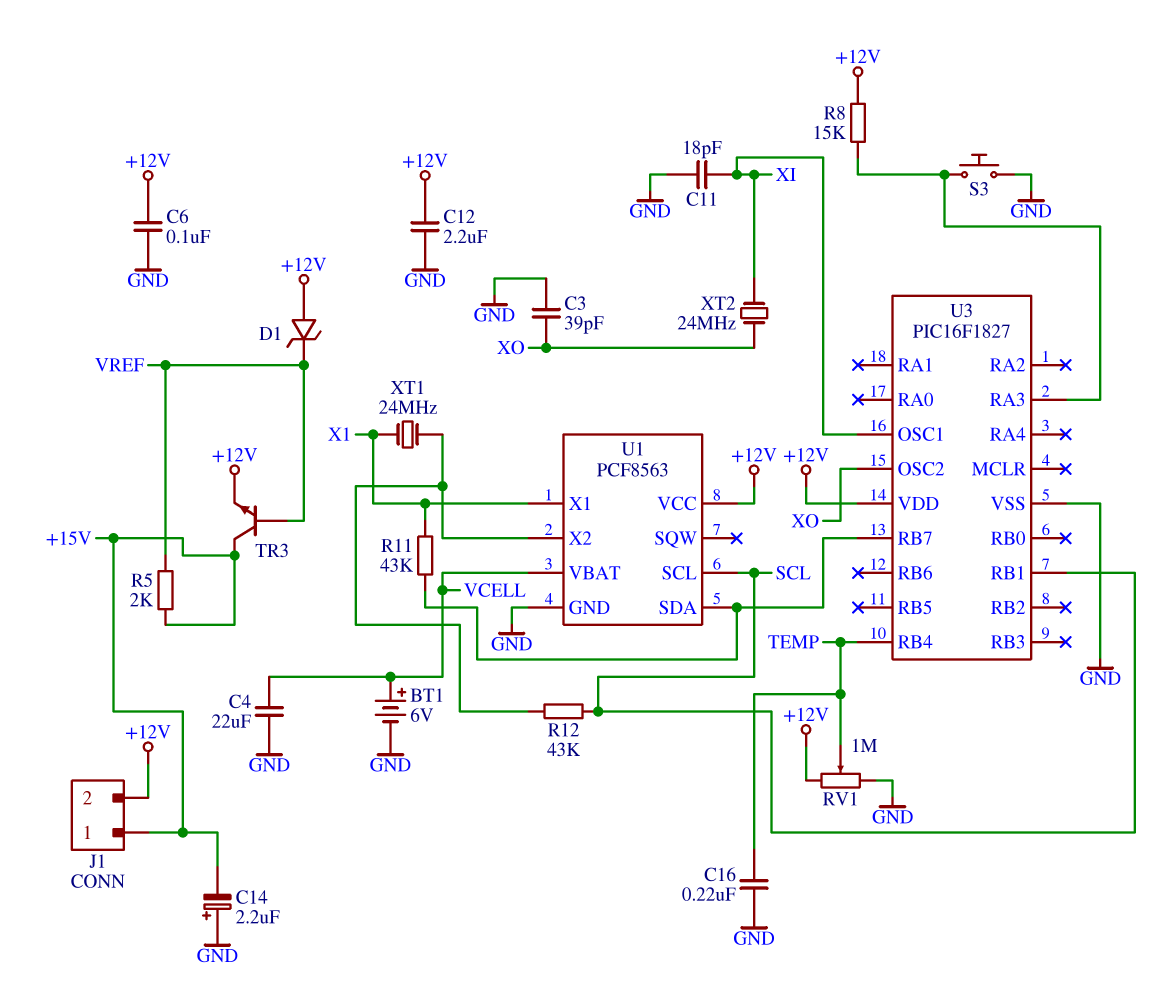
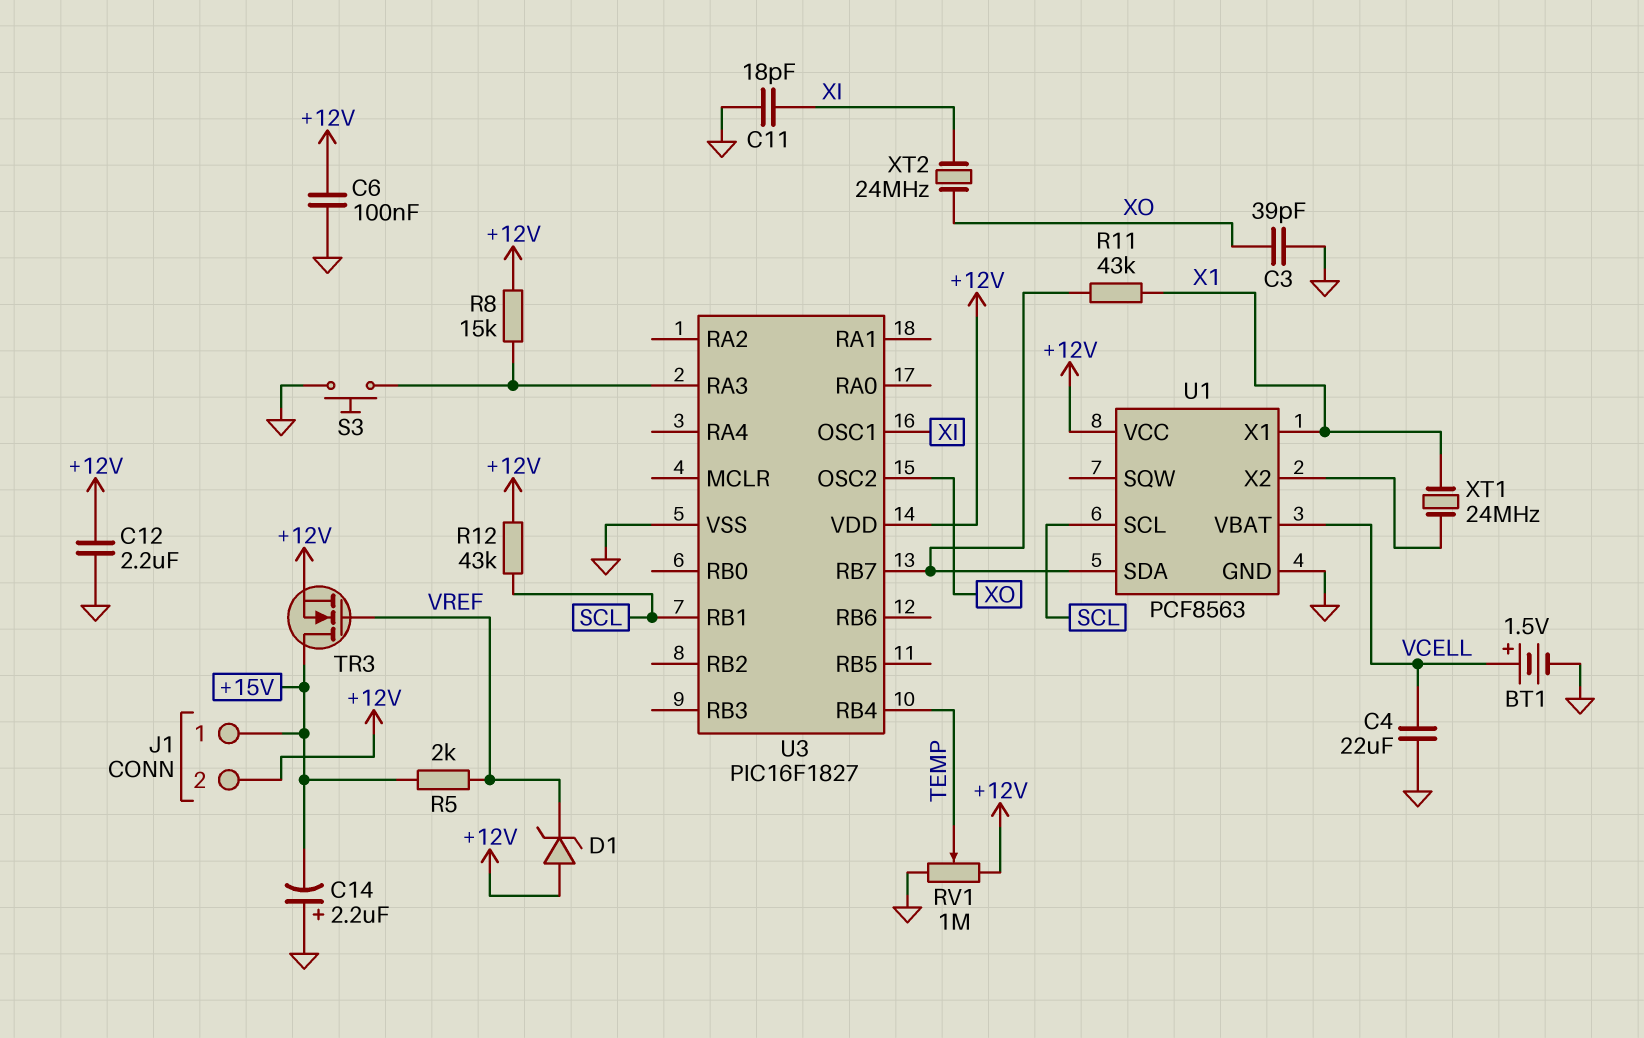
BT1: 6V (plus VCELL, minus GND) -> 1.5V (plus VCELL, minus GND)
C16: 220nF (GND, TEMP) -> none
R12: 43k (SCL, U1/X2) -> 43k (+12V, SCL)
TR3: NPN (B VREF, C +15V, E +12V) -> NMOS (G VREF, D +15V, S +12V)

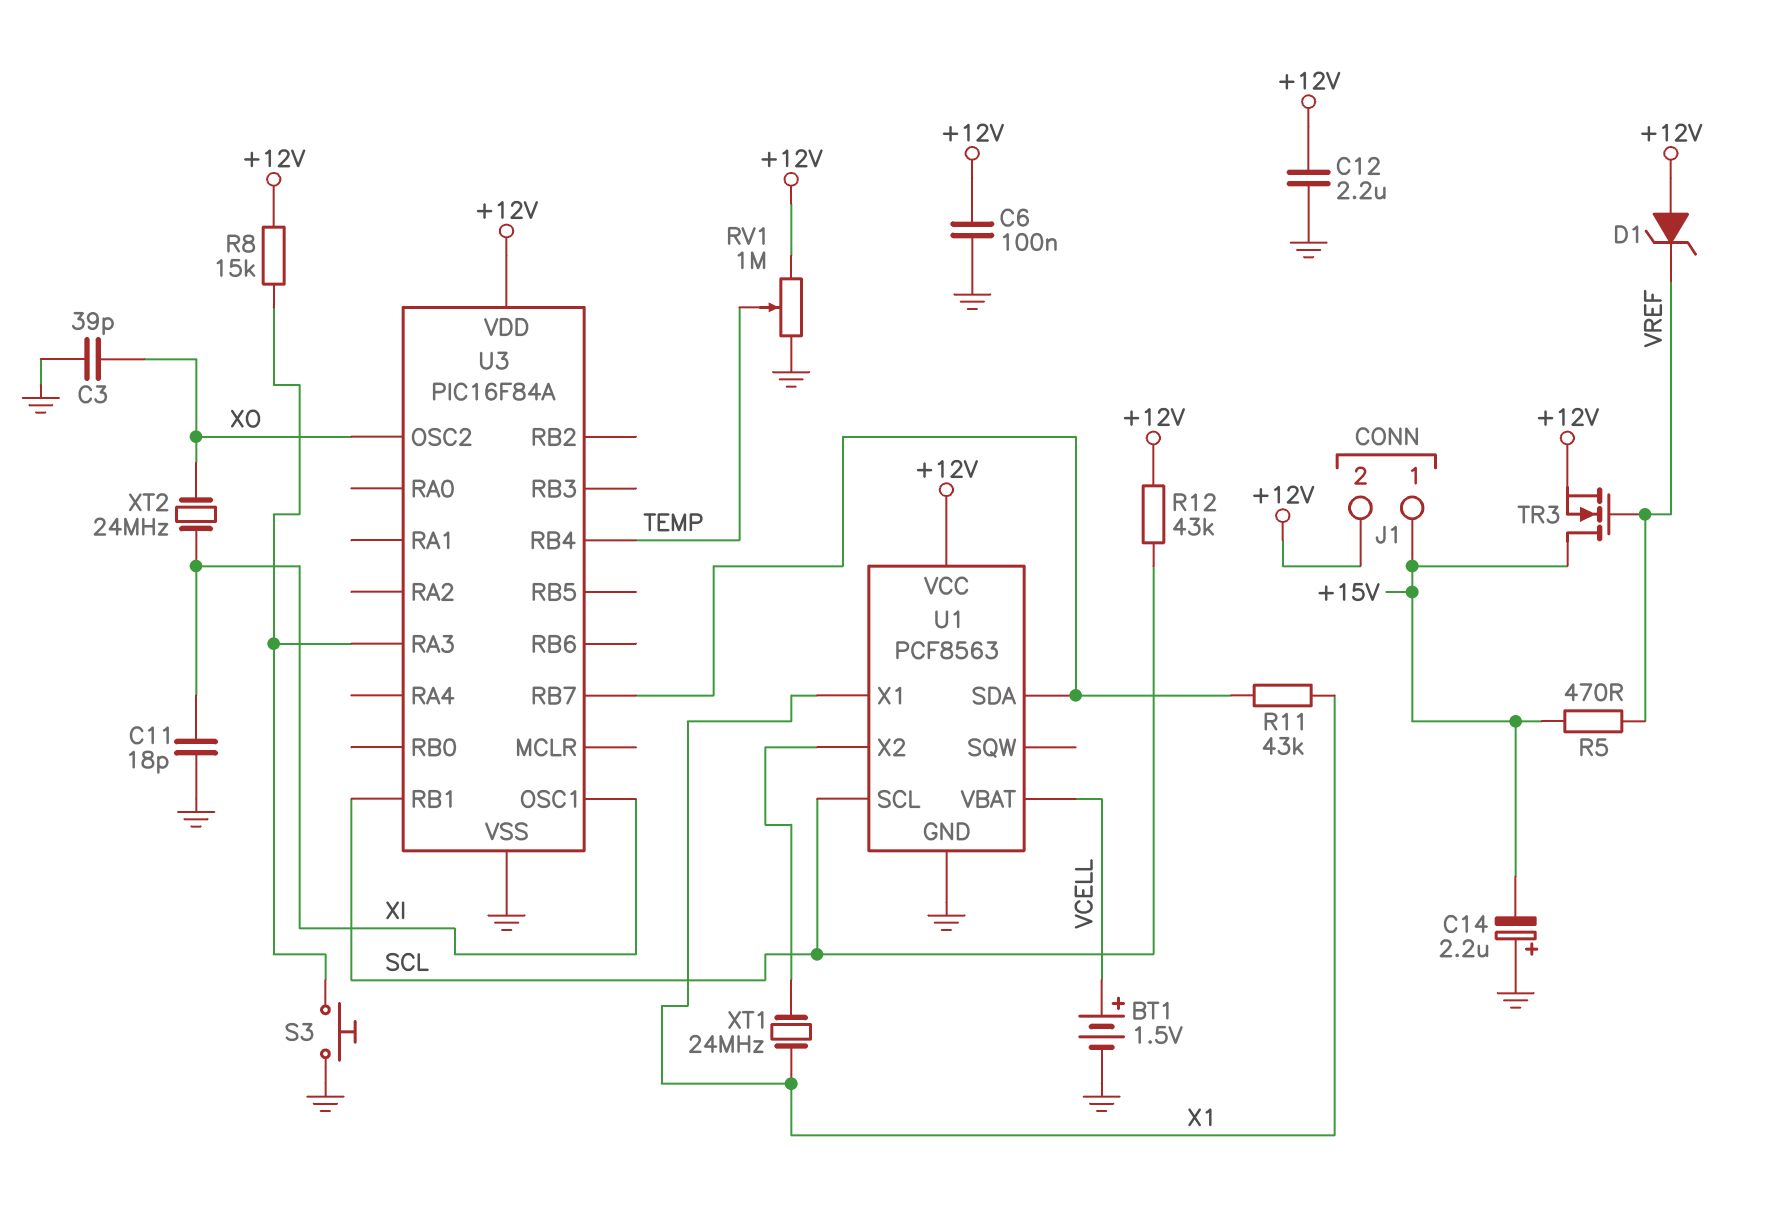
C4: 22uF (GND, VCELL) -> none
R5: 2k (+15V, VREF) -> 470 (+15V, VREF)
U3: PIC16F1827 -> PIC16F84A

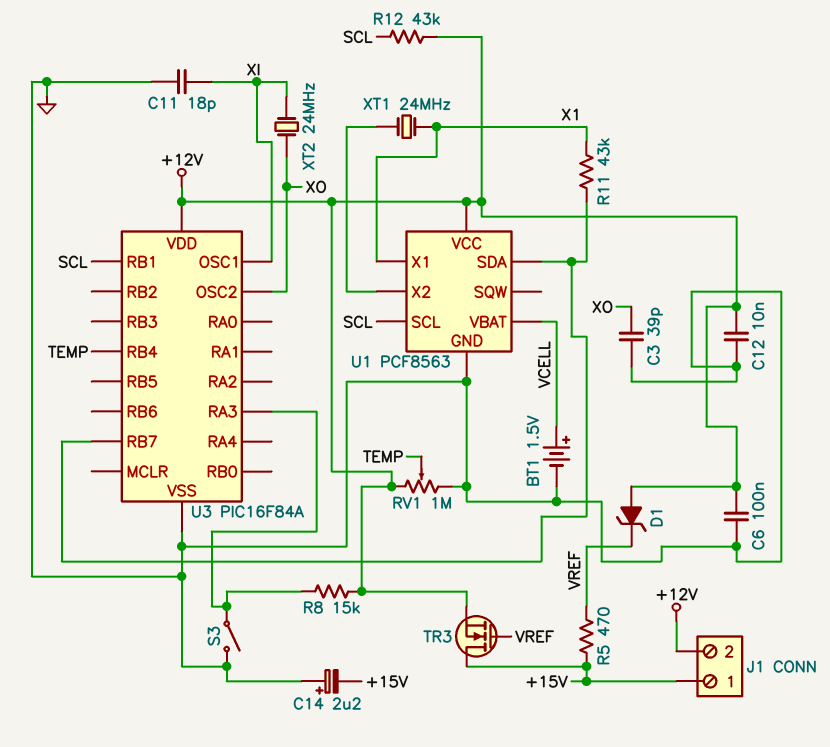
C12: 2.2uF (+12V, GND) -> 10nF (+12V, GND)
S3: button (GND, U3/RA3) -> switch (GND, U3/RA3)

